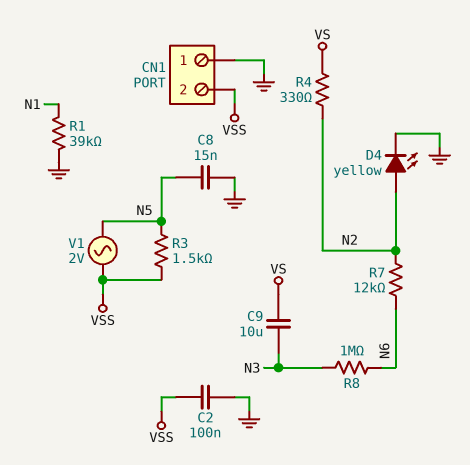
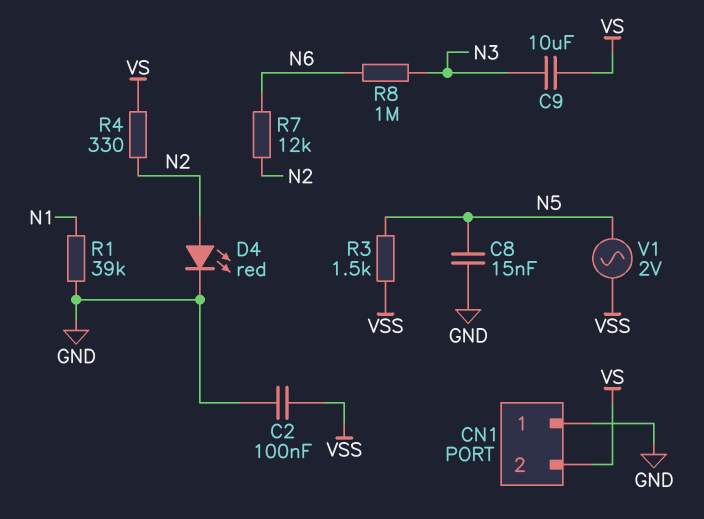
CN1 pin 2: VSS -> VS
D4: LED yellow (A N2, K GND) -> LED red (A N2, K GND)

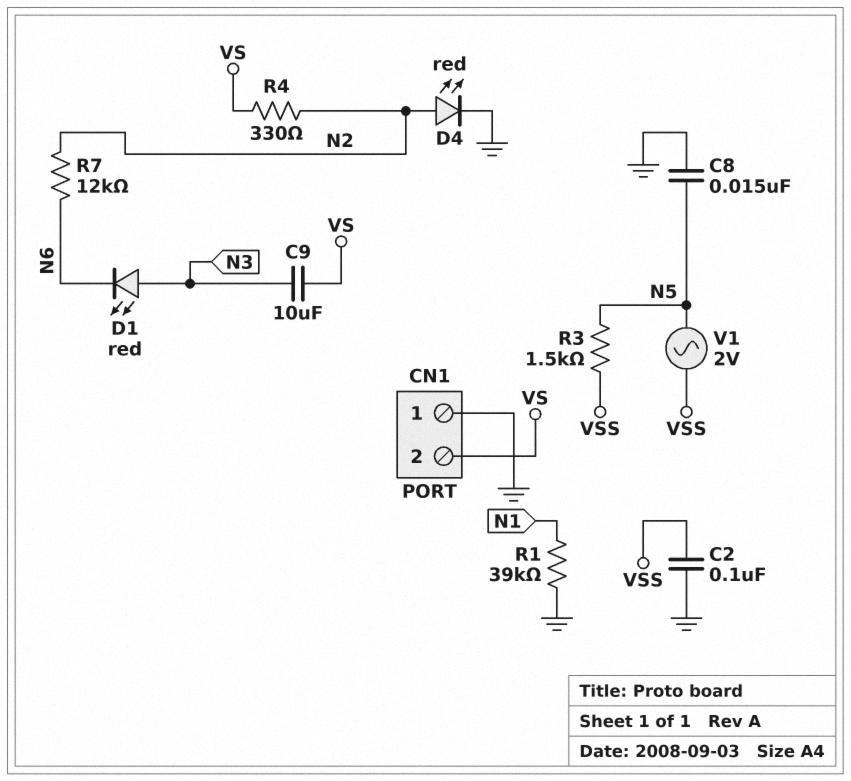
D1: none -> LED red (A N3, K N6)
R8: 1M (N3, N6) -> none

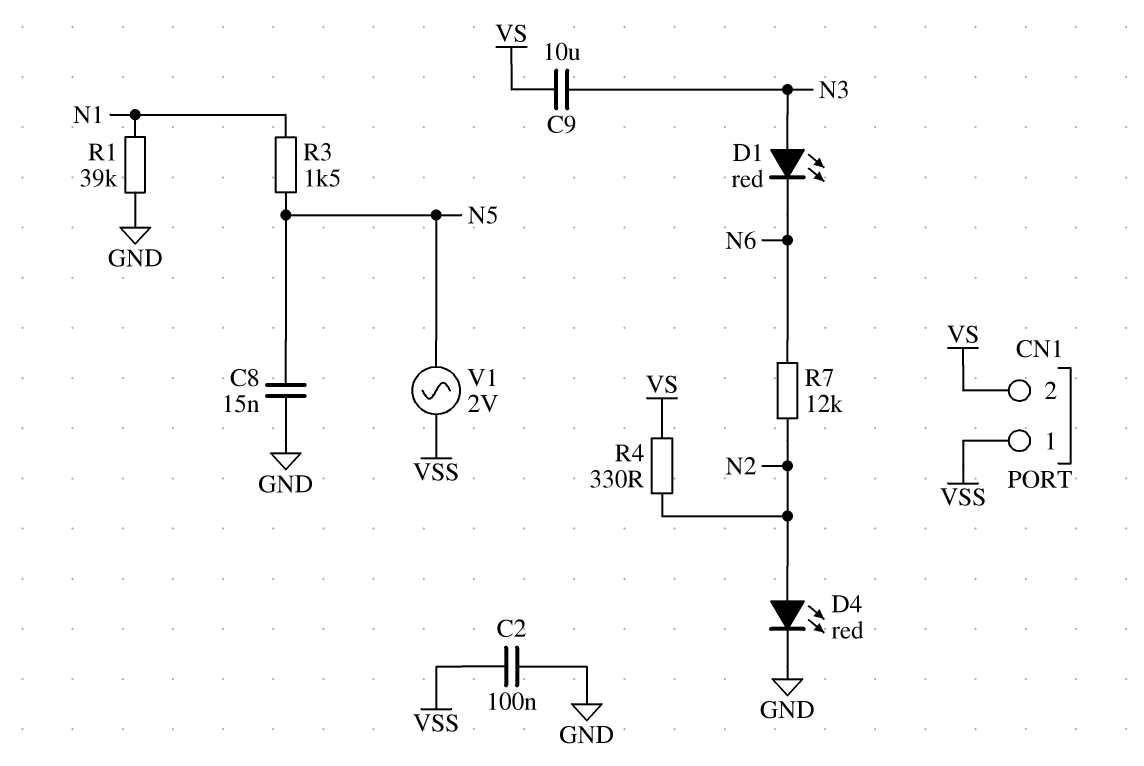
CN1 pin 1: GND -> VSS
R3: 1.5k (N5, VSS) -> 1.5k (N1, N5)

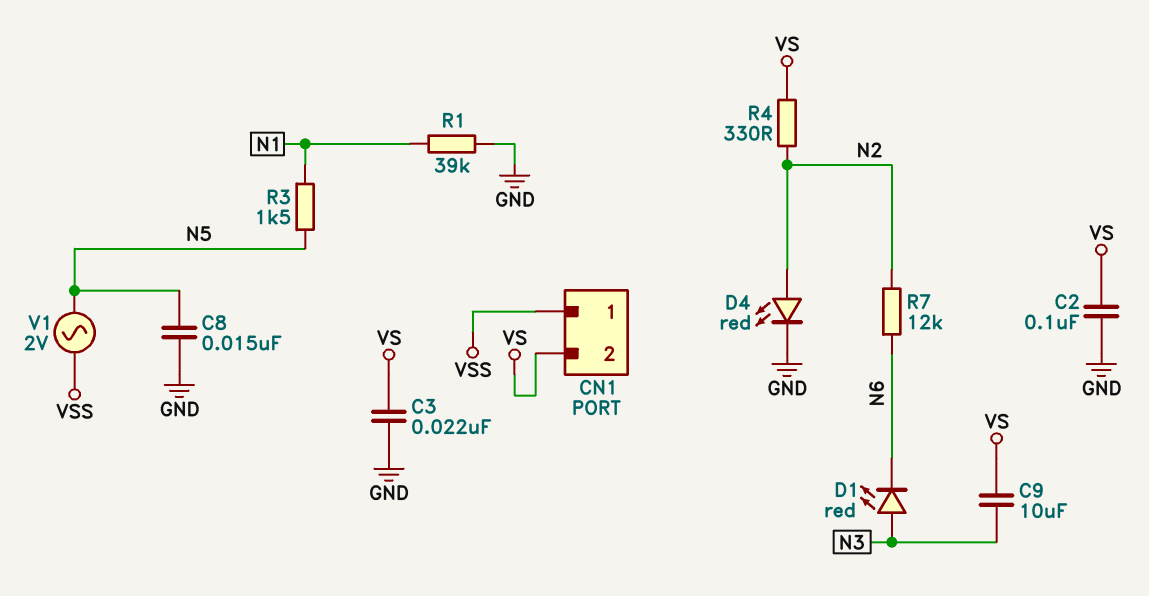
C2: 100nF (GND, VSS) -> 100nF (GND, VS)
C3: none -> 22nF (GND, VS)

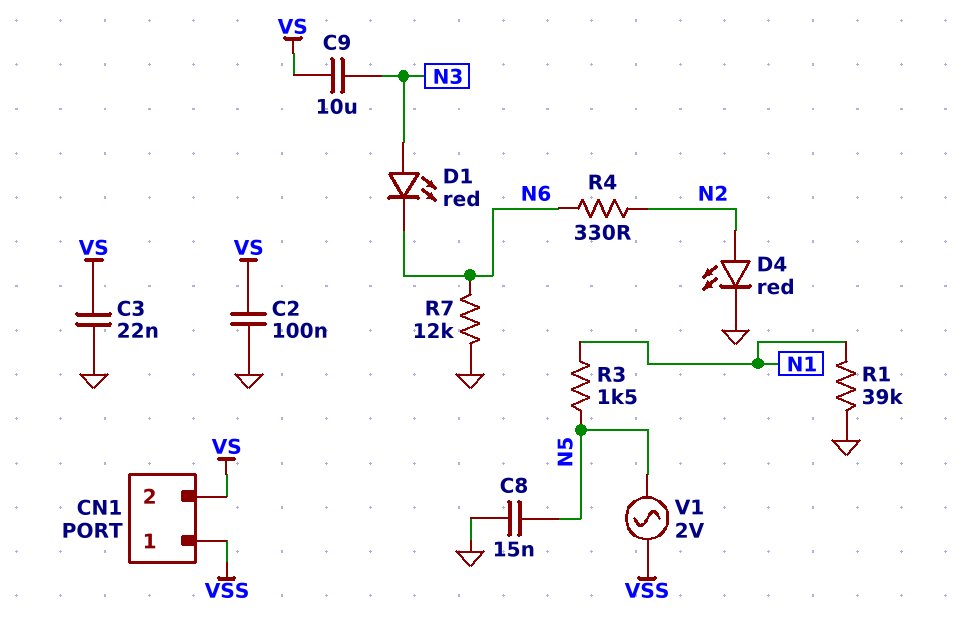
R4: 330 (N2, VS) -> 330 (N2, N6)
R7: 12k (N2, N6) -> 12k (GND, N6)

